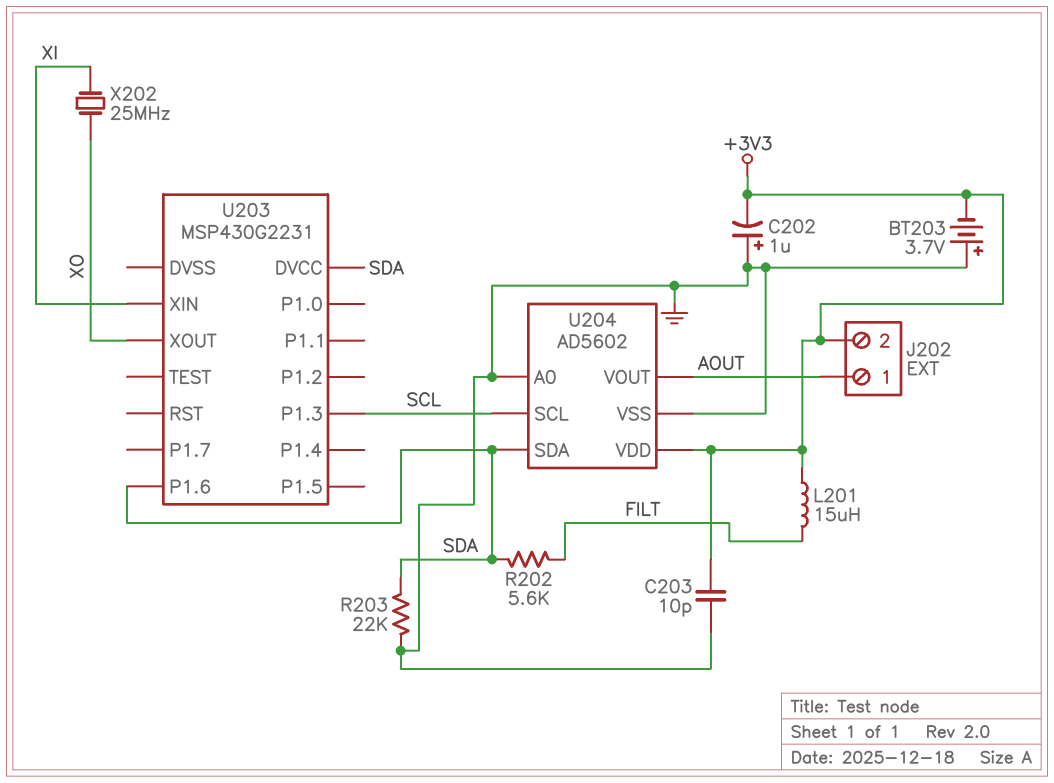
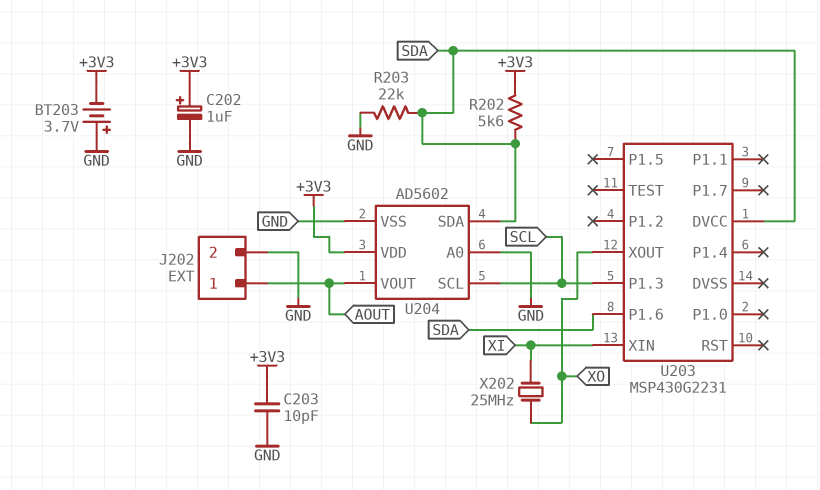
C202: 1uF (plus GND, minus +3V3) -> 1uF (plus +3V3, minus GND)
J202 pin 2: +3V3 -> GND
L201: 15uH (+3V3, FILT) -> none
R202: 5.6k (FILT, SDA) -> 5.6k (+3V3, SDA)

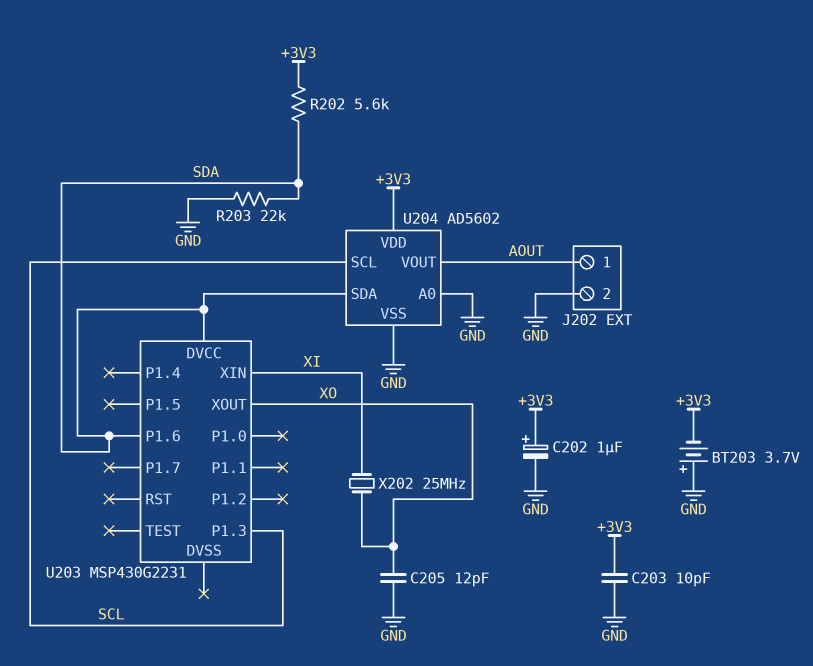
C205: none -> 12pF (GND, XO)

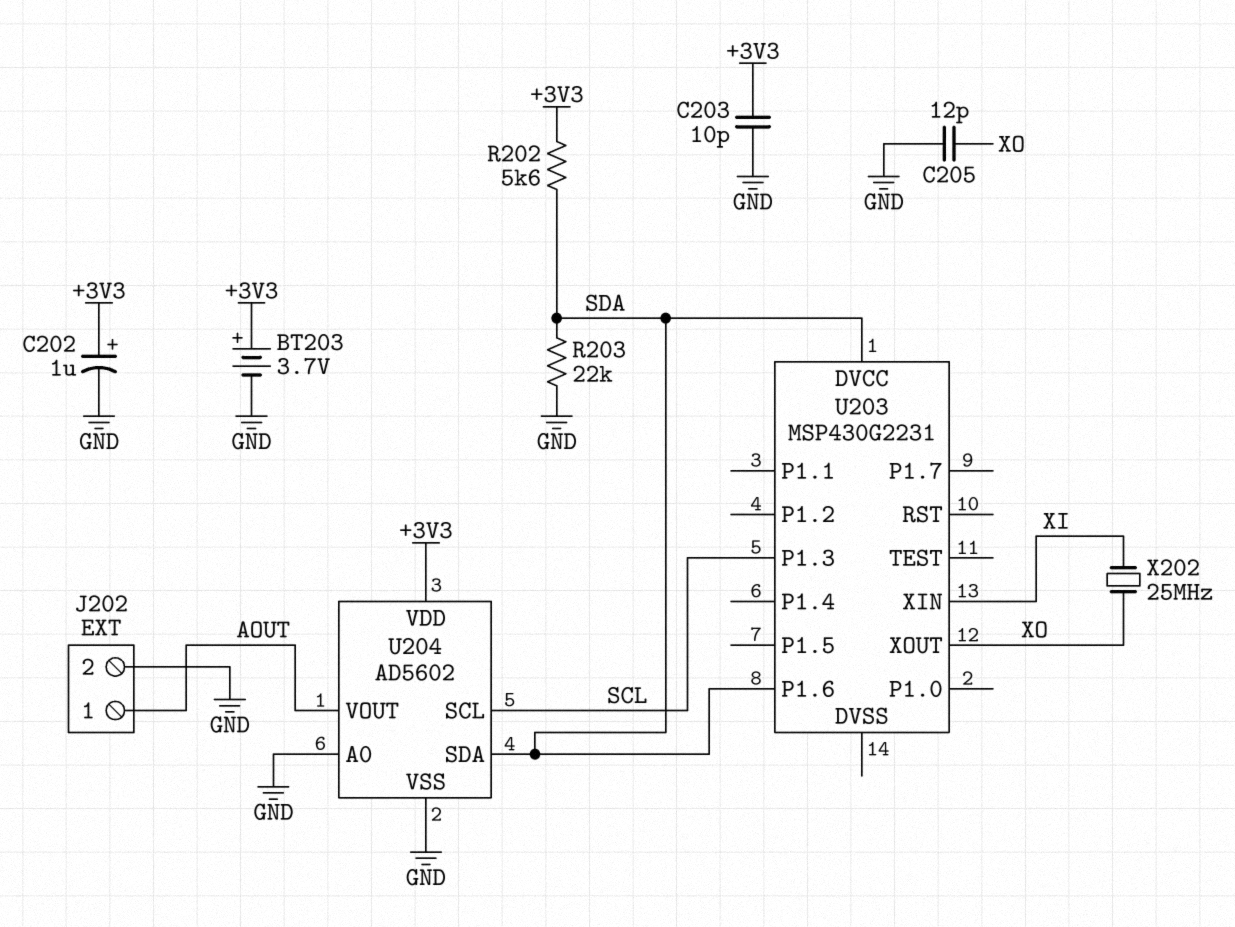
BT203: 3.7V (plus GND, minus +3V3) -> 3.7V (plus +3V3, minus GND)

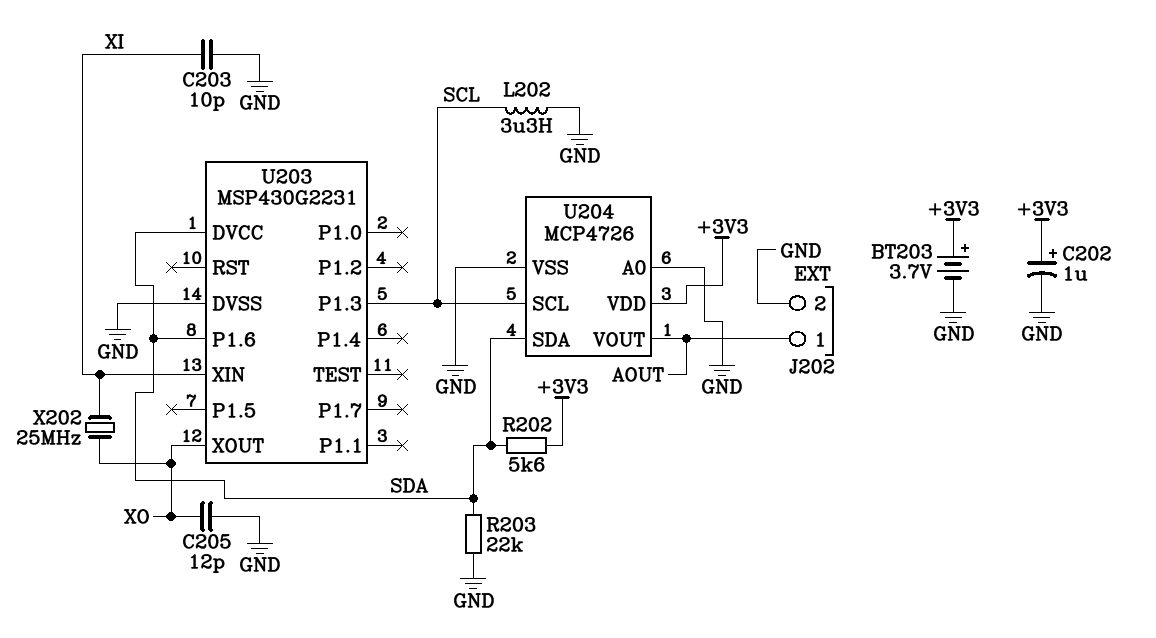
C203: 10pF (+3V3, GND) -> 10pF (GND, XI)
L202: none -> 3.3uH (GND, SCL)
U203 pin DVSS: none -> GND
U204: AD5602 -> MCP4726

